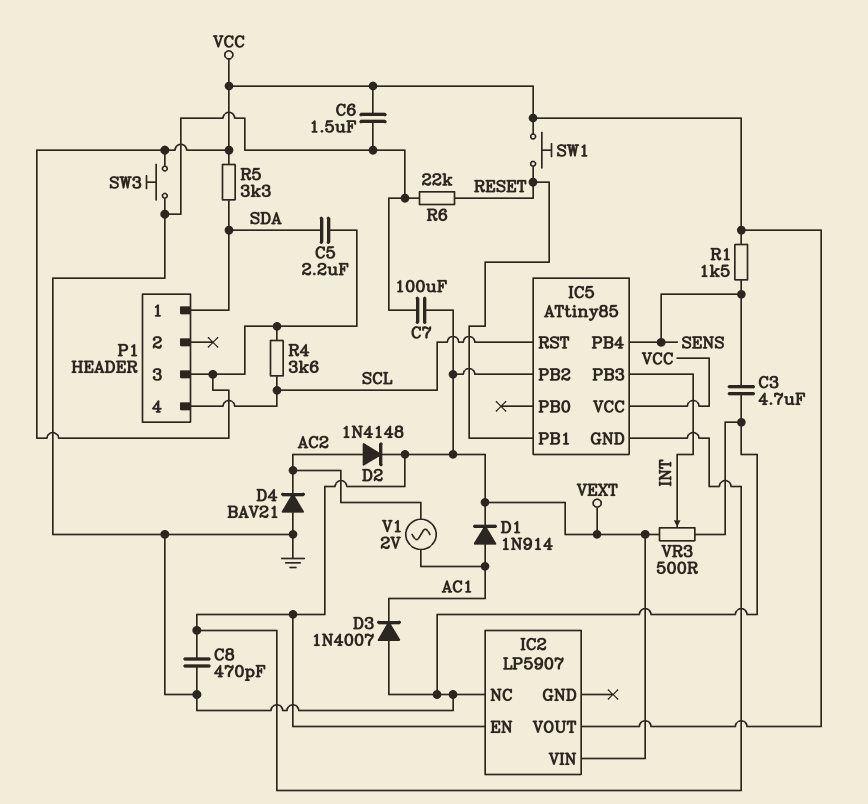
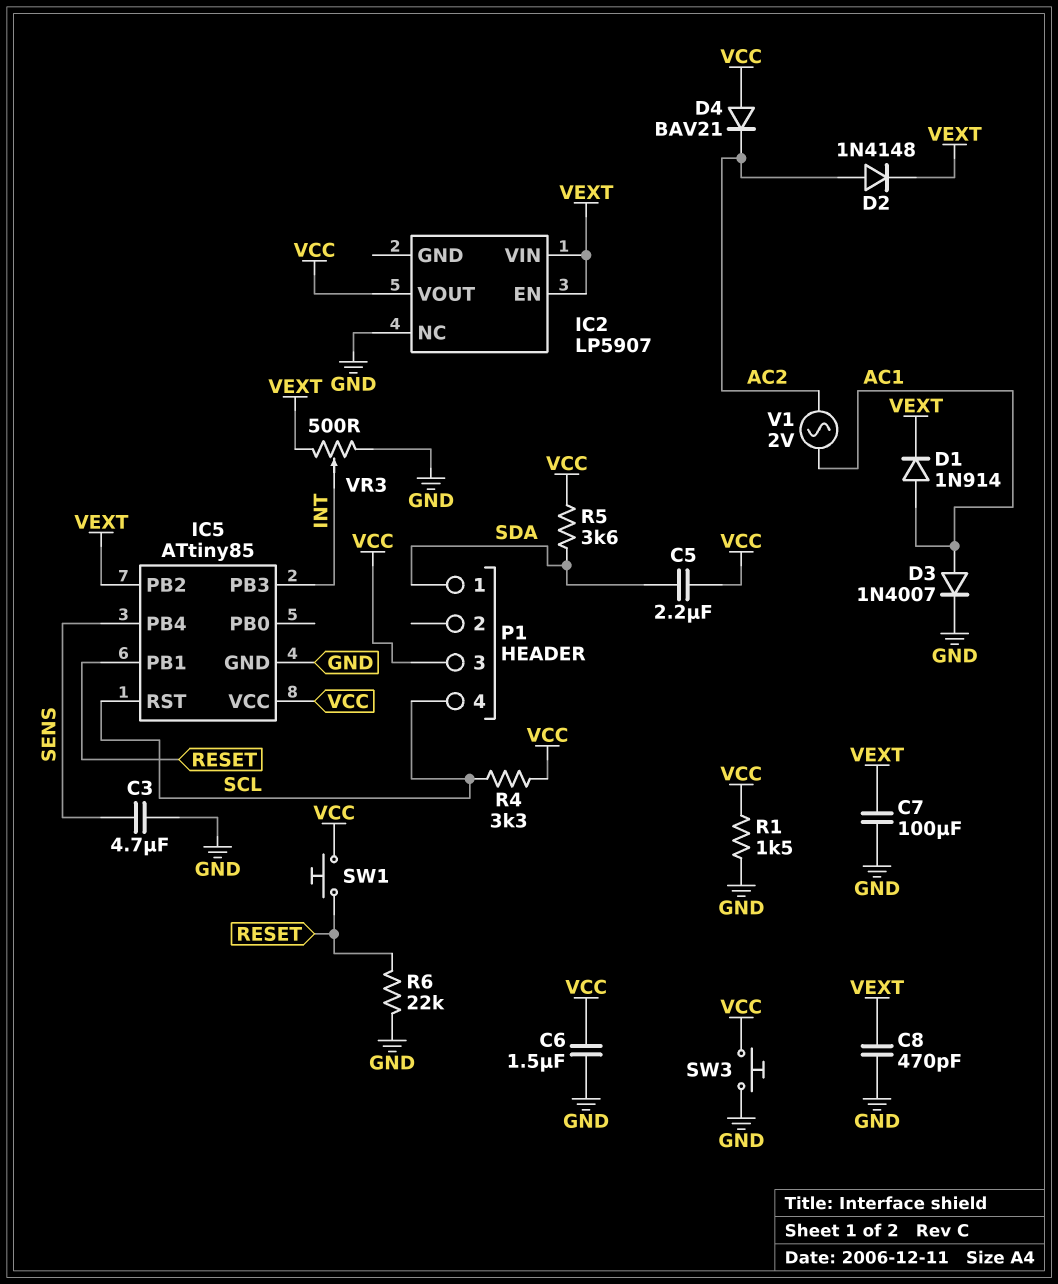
D3: diode 1N4007 (A GND, K AC1) -> diode 1N4007 (A AC1, K GND)
D4: diode BAV21 (A GND, K AC2) -> diode BAV21 (A VCC, K AC2)
IC5 pin GND: VEXT -> GND
R1: 1.5k (SENS, VCC) -> 1.5k (GND, VCC)
R4: 3.6k (SCL, VCC) -> 3.3k (SCL, VCC)
R5: 3.3k (SDA, VCC) -> 3.6k (SDA, VCC)

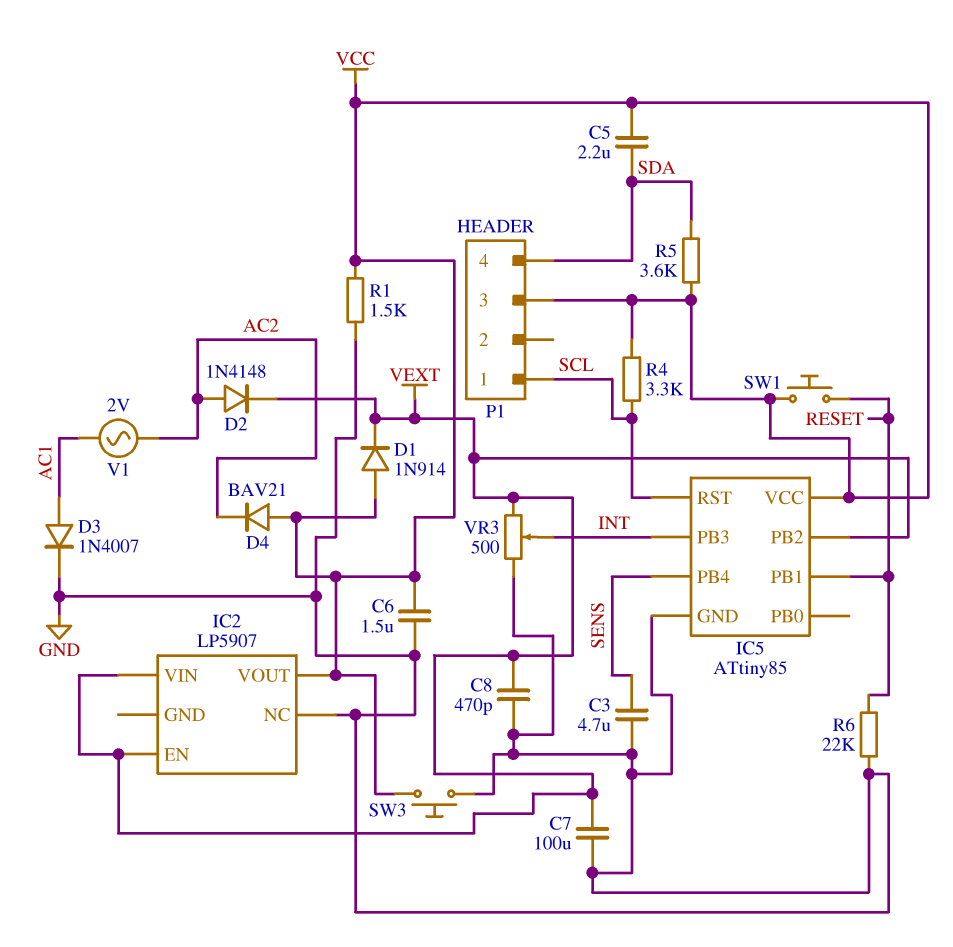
D1: diode 1N914 (A AC1, K VEXT) -> diode 1N914 (A VCC, K VEXT)
P1 pin 1: SDA -> SCL
P1 pin 4: SCL -> SDA

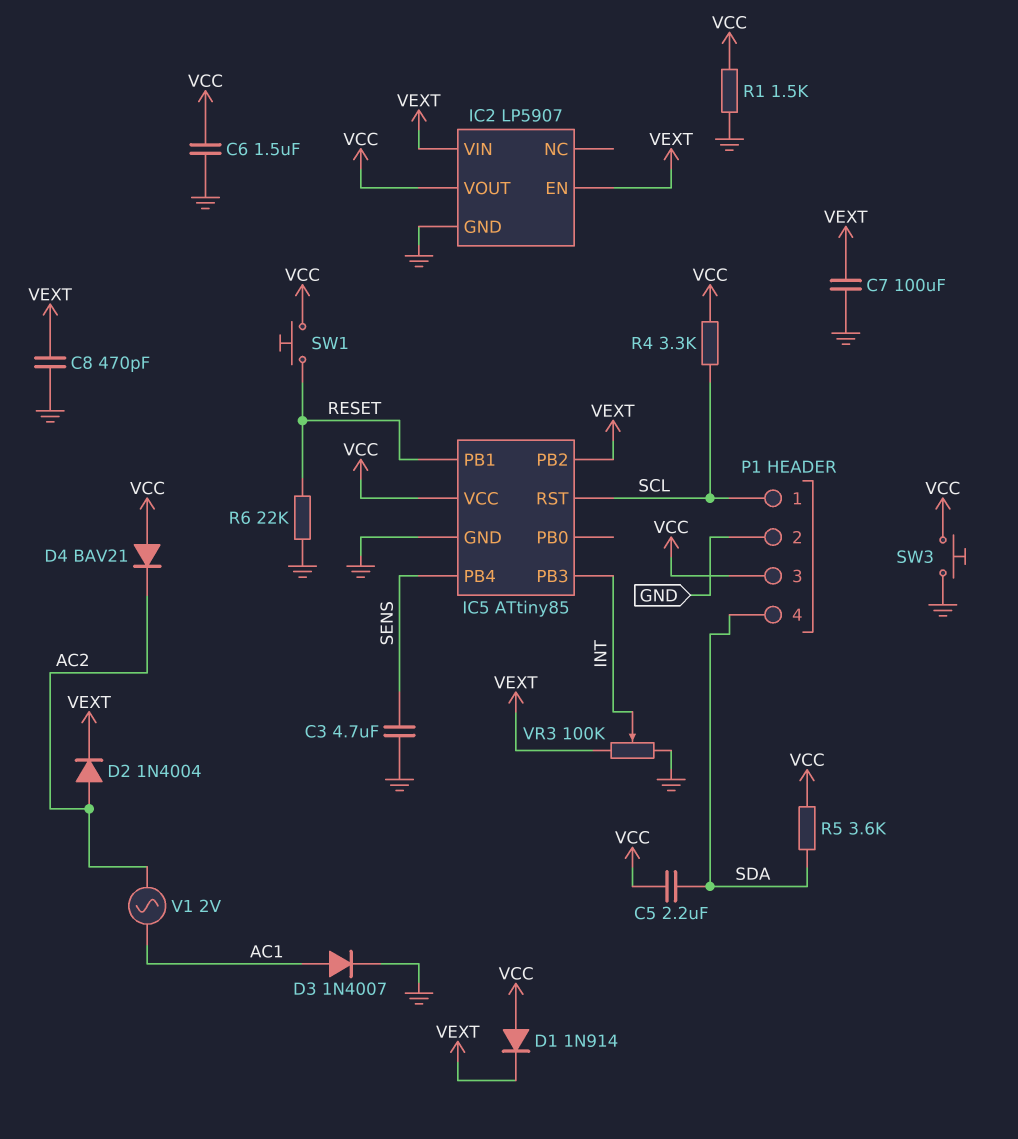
D2: diode 1N4148 (A AC2, K VEXT) -> diode 1N4004 (A AC2, K VEXT)
IC2 pin GND: none -> GND
IC2 pin NC: GND -> none
P1 pin 2: none -> GND
VR3: 500 (GND, VEXT, wiper INT) -> 100k (GND, VEXT, wiper INT)

